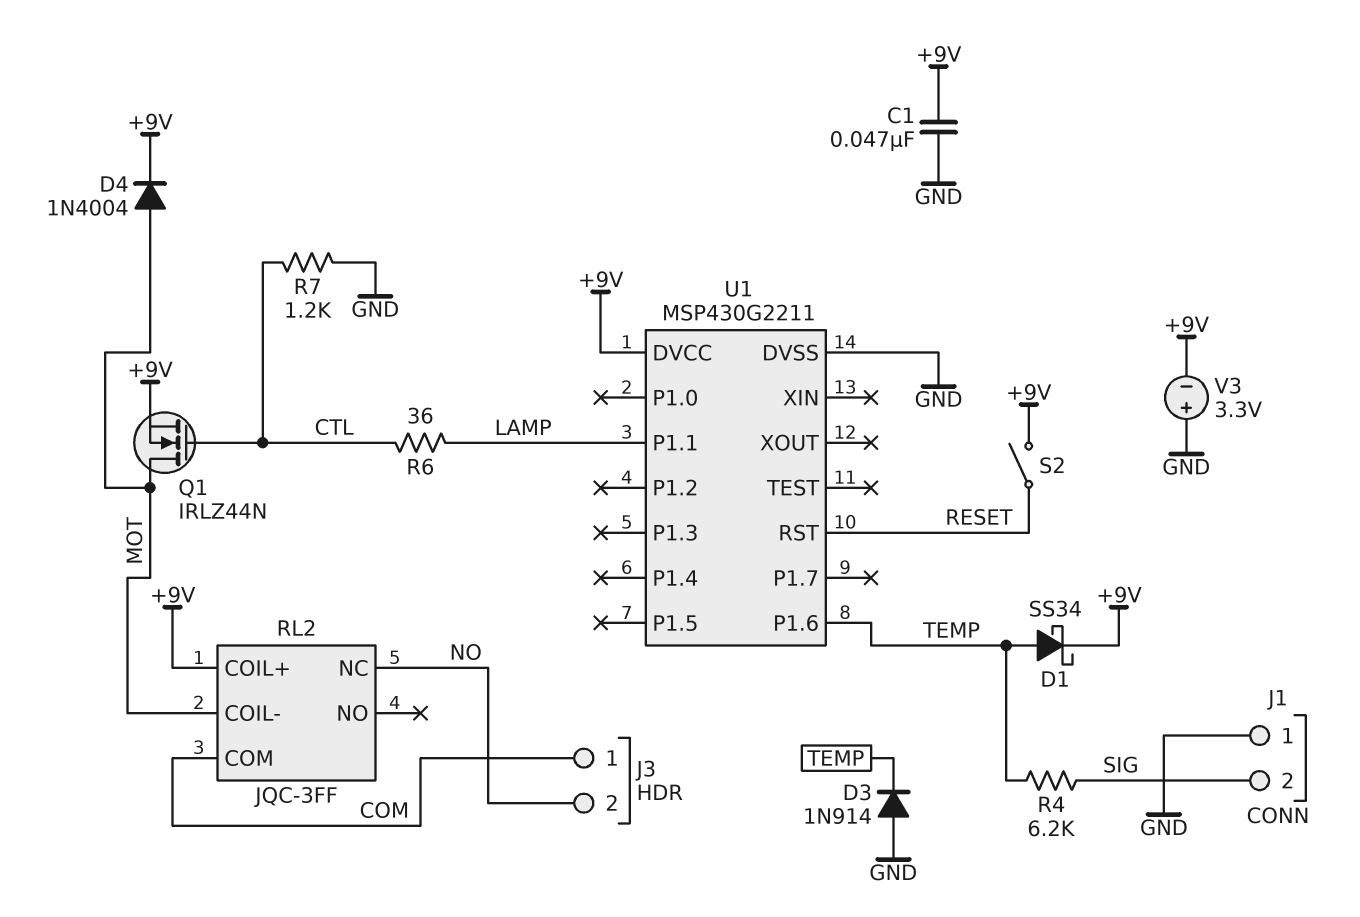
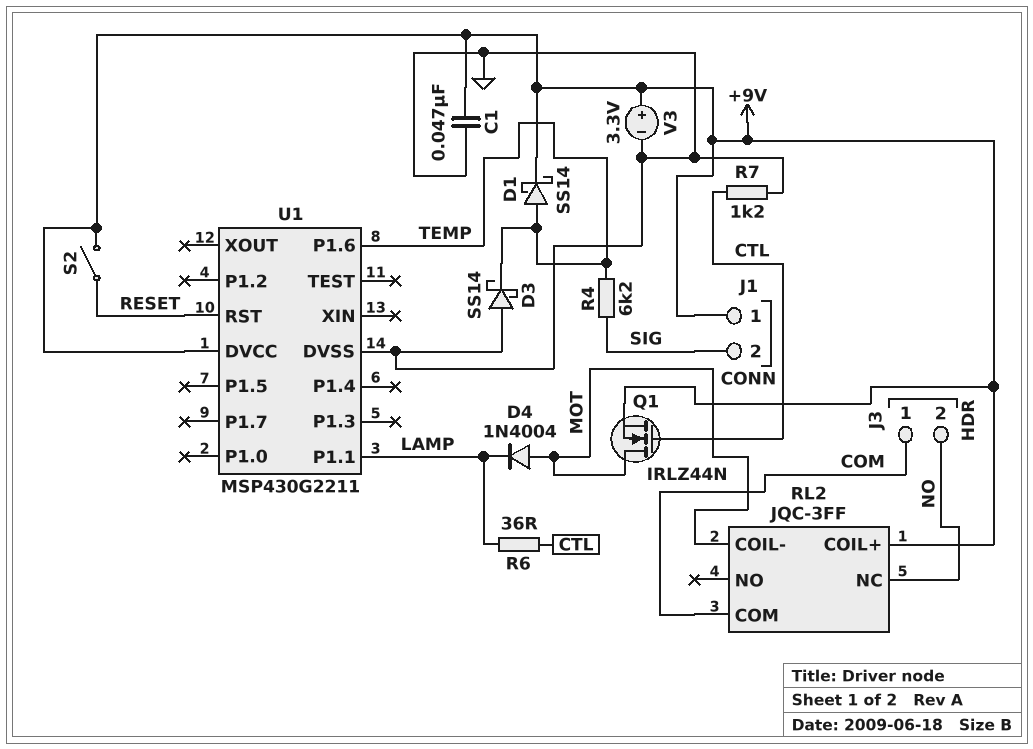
D1: schottky SS34 (A TEMP, K +9V) -> schottky SS14 (A TEMP, K +9V)
D3: diode 1N914 (A GND, K TEMP) -> schottky SS14 (A GND, K TEMP)
D4: diode 1N4004 (A MOT, K +9V) -> diode 1N4004 (A MOT, K LAMP)
J1 pin 1: GND -> +9V
V3: 3.3V (plus GND, minus +9V) -> 3.3V (plus +9V, minus GND)

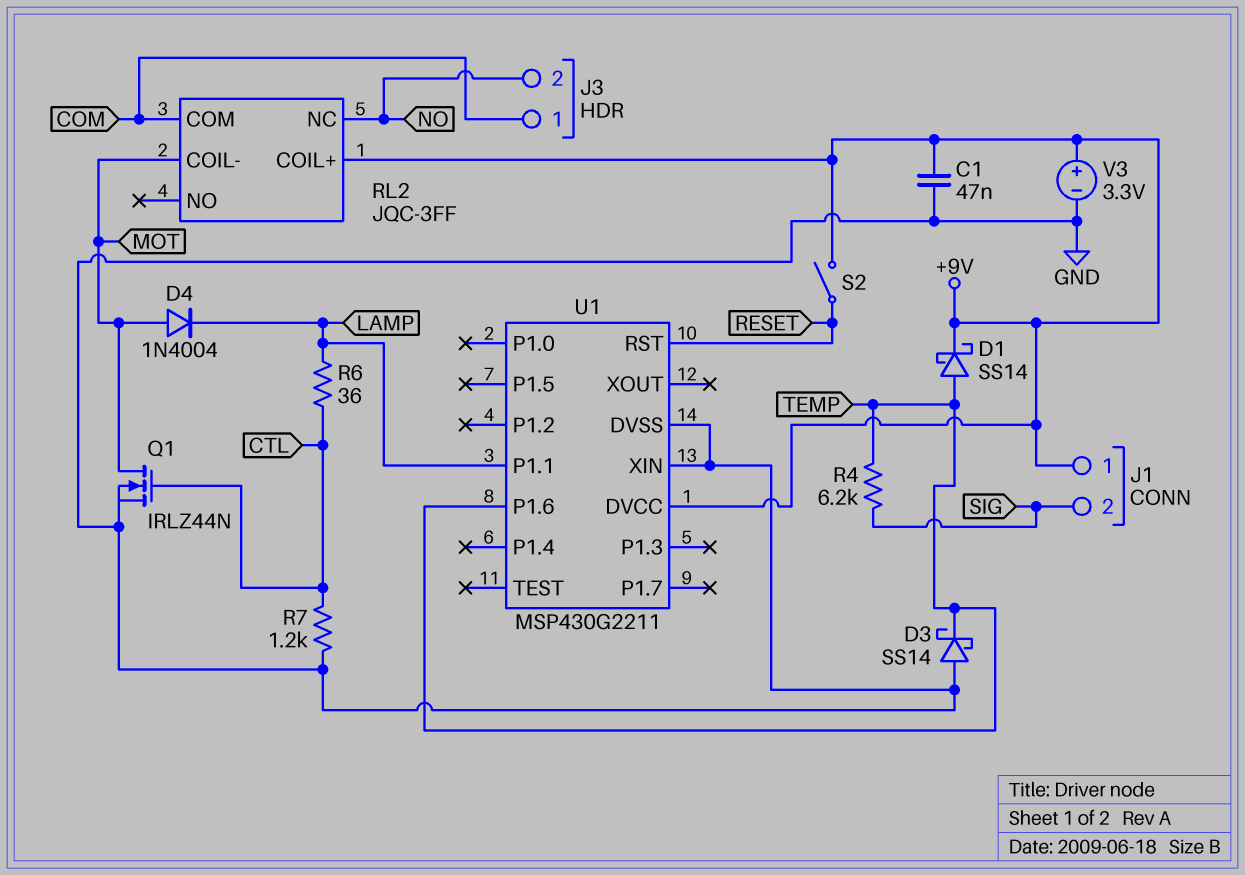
Q1: NMOS IRLZ44N (G CTL, D MOT, S +9V) -> NMOS IRLZ44N (G CTL, D MOT, S GND)
U1 pin XIN: none -> GND

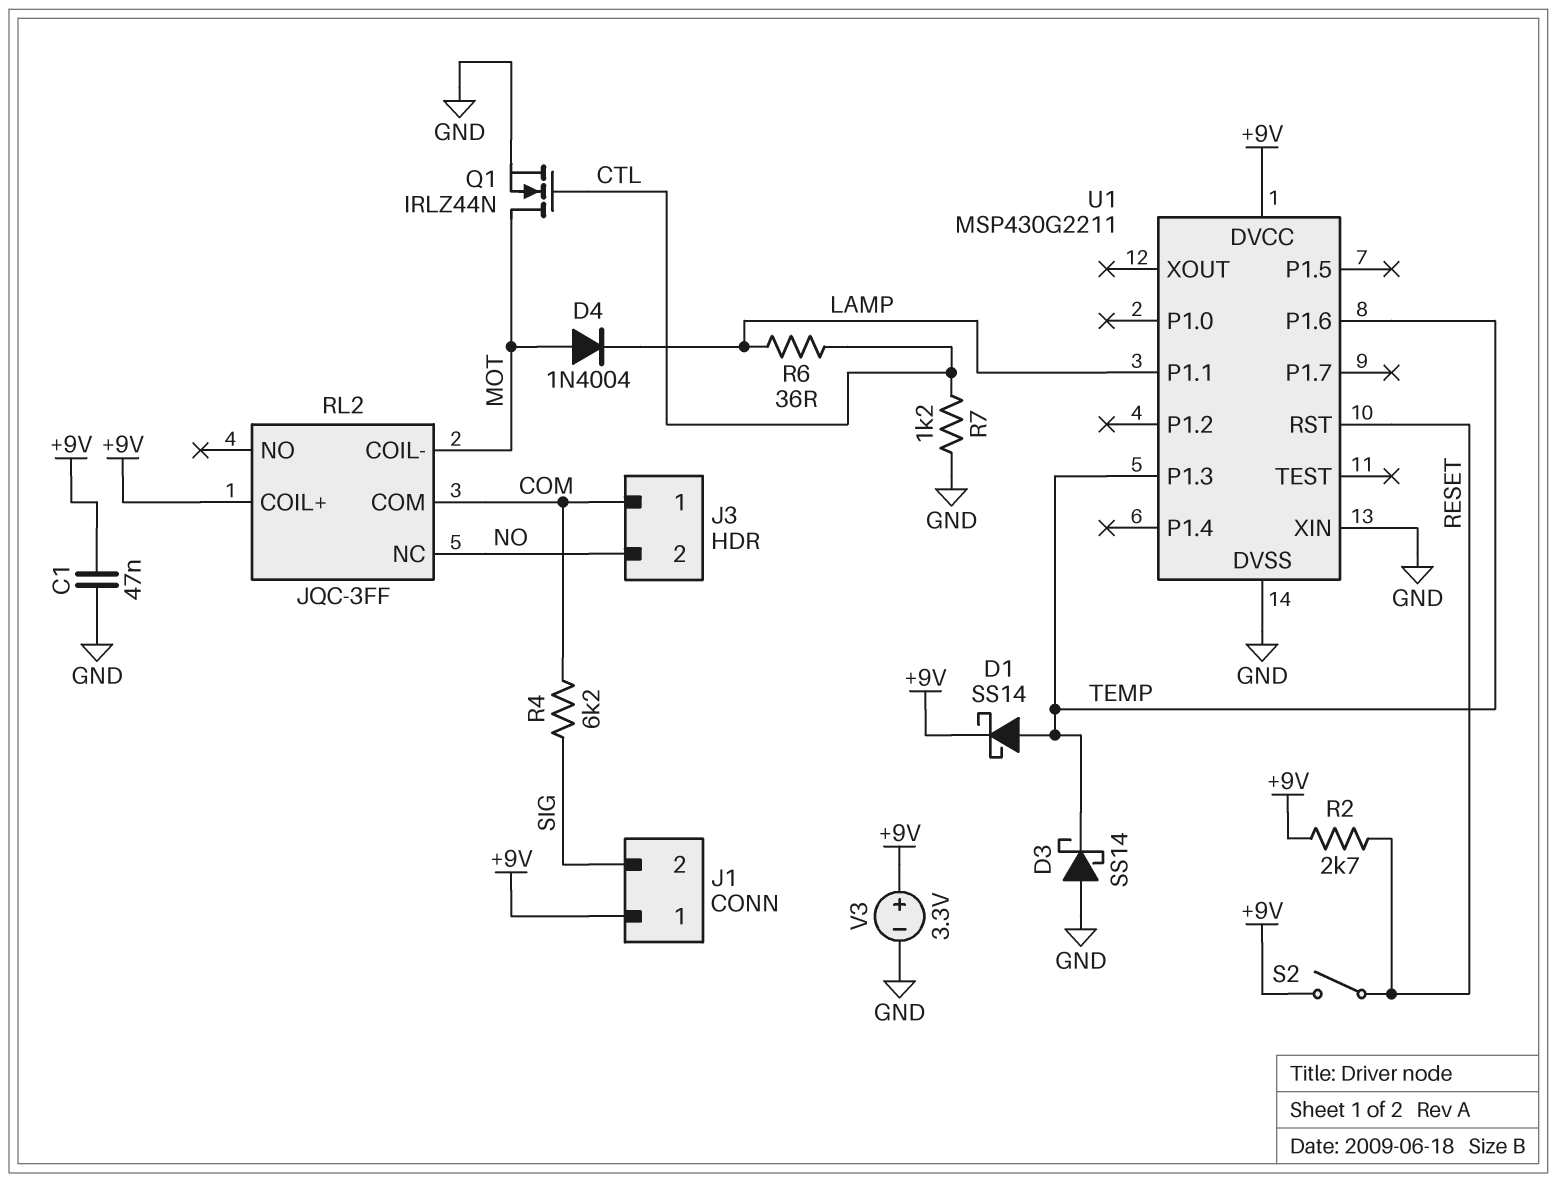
R2: none -> 2.7k (+9V, RESET)
R4: 6.2k (SIG, TEMP) -> 6.2k (COM, SIG)
U1 pin P1.3: none -> TEMP

